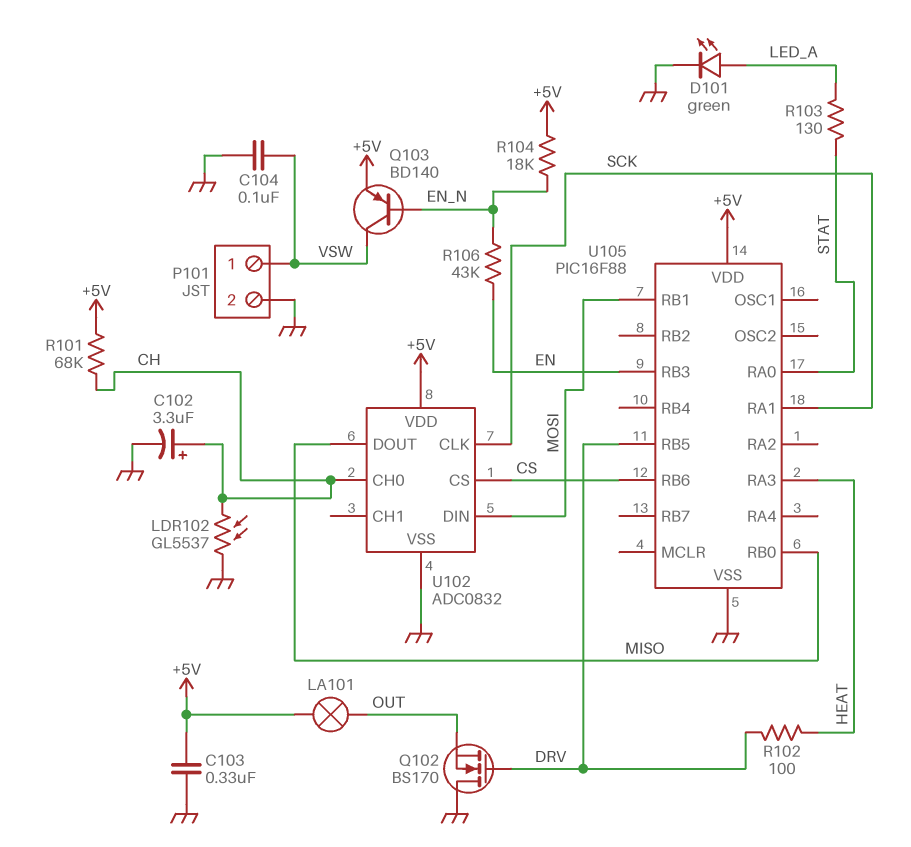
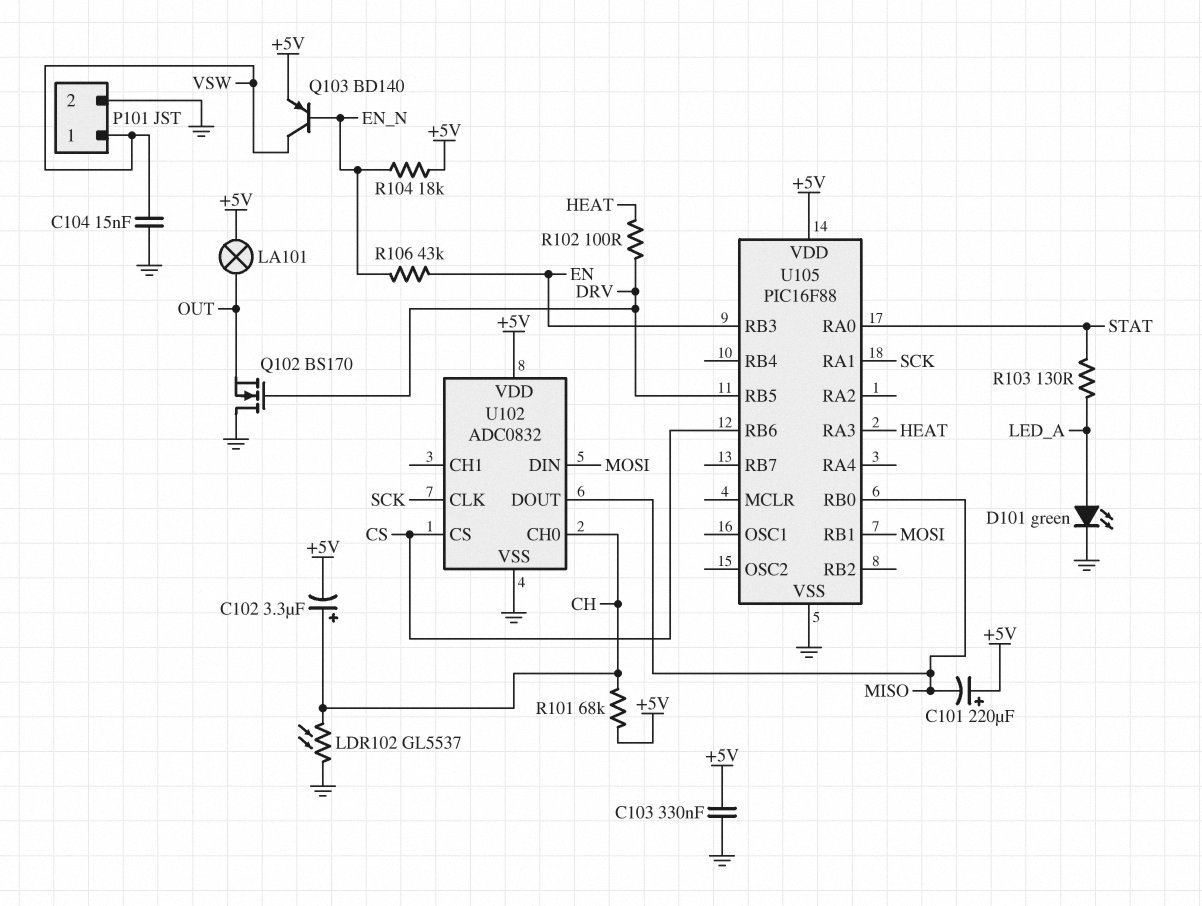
C101: none -> 220uF (plus +5V, minus MISO)
C102: 3.3uF (plus CH, minus GND) -> 3.3uF (plus CH, minus +5V)
C104: 100nF (GND, VSW) -> 15nF (GND, VSW)

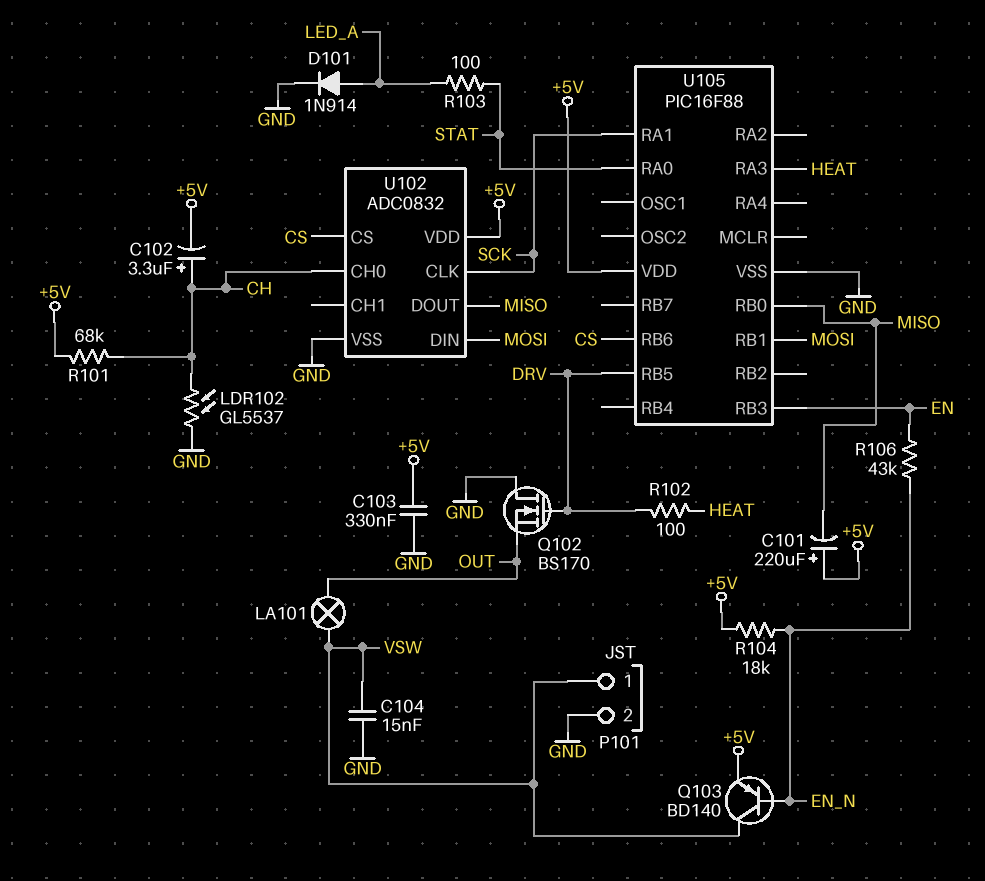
D101: LED green (A LED_A, K GND) -> diode 1N914 (A LED_A, K GND)
LA101: lamp (+5V, OUT) -> lamp (OUT, VSW)
R103: 130 (LED_A, STAT) -> 100 (LED_A, STAT)

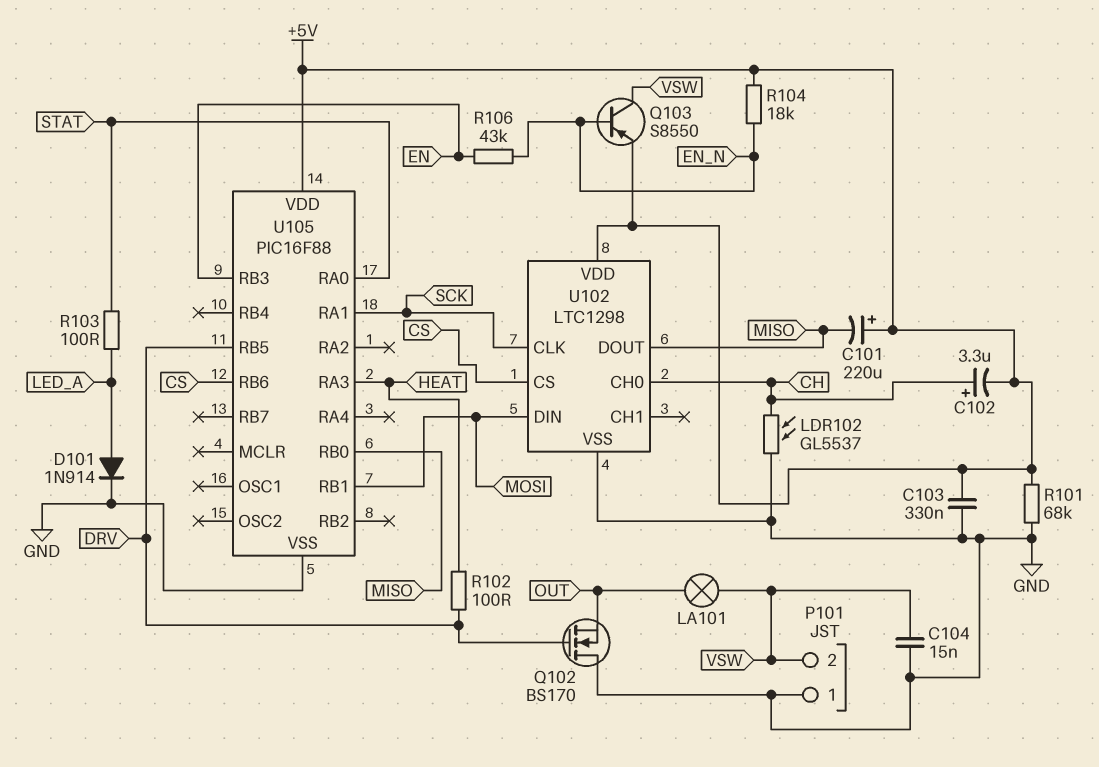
P101 pin 1: VSW -> GND
P101 pin 2: GND -> VSW
Q103: PNP BD140 (B EN_N, C VSW, E +5V) -> PNP S8550 (B EN_N, C VSW, E +5V)
R101: 68k (+5V, CH) -> 68k (+5V, GND)
U102: ADC0832 -> LTC1298

